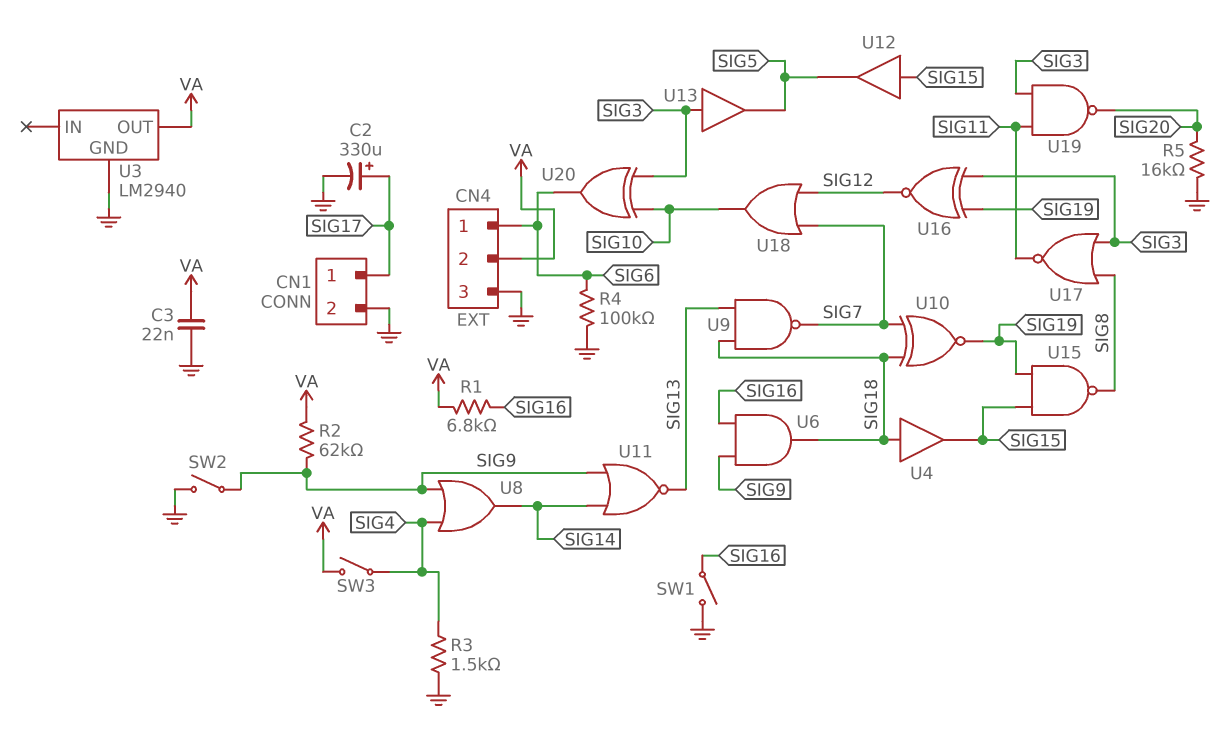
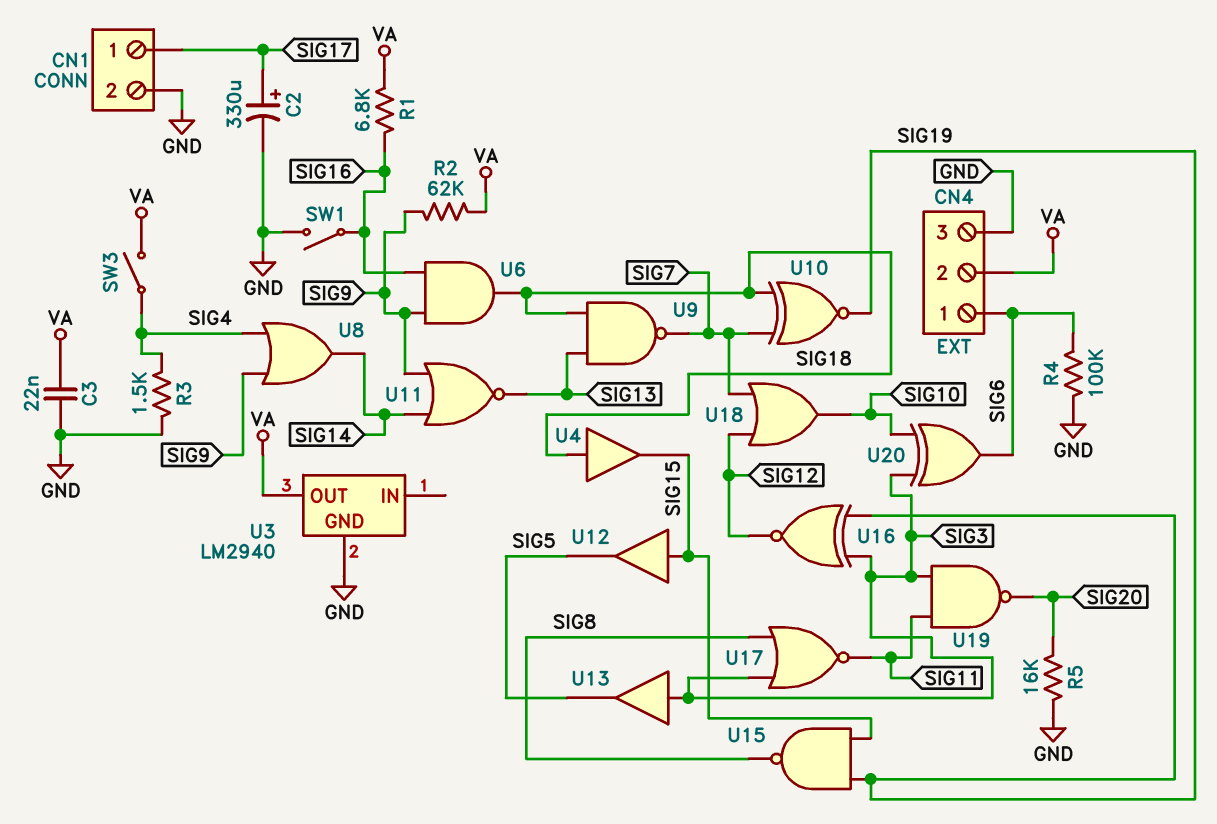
SW2: switch (GND, SIG9) -> none

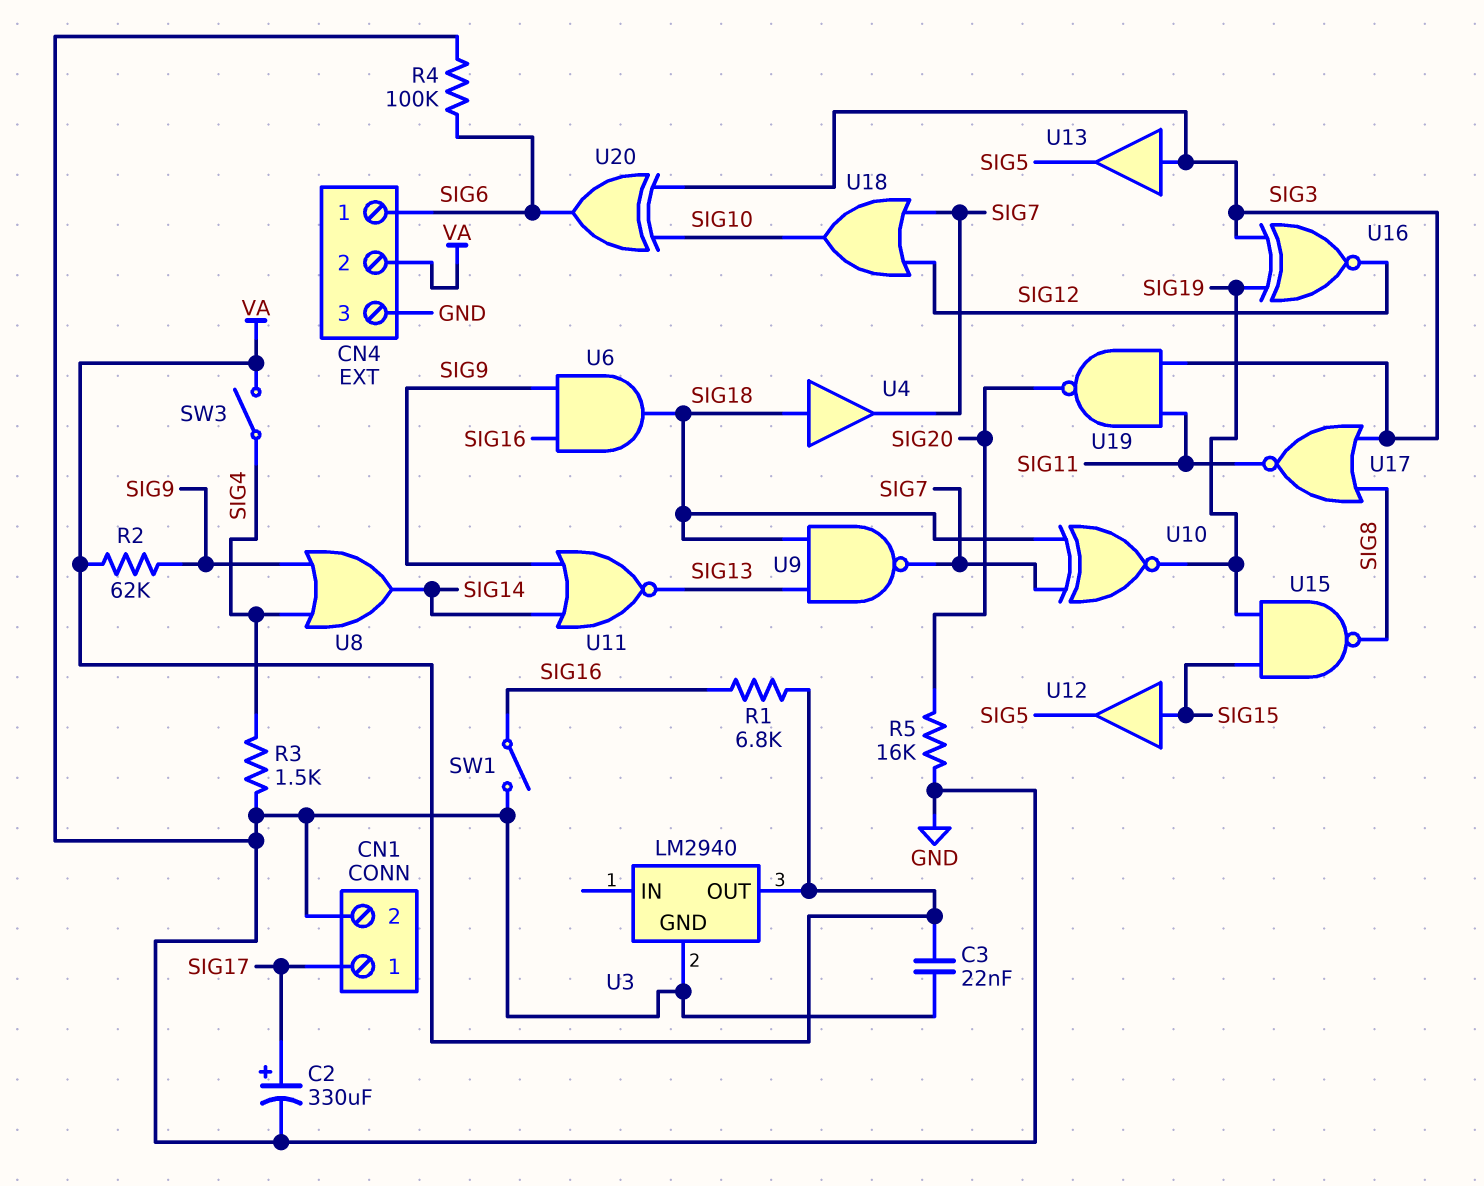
U4: buffer (in SIG18, out SIG15) -> buffer (in SIG18, out SIG7)

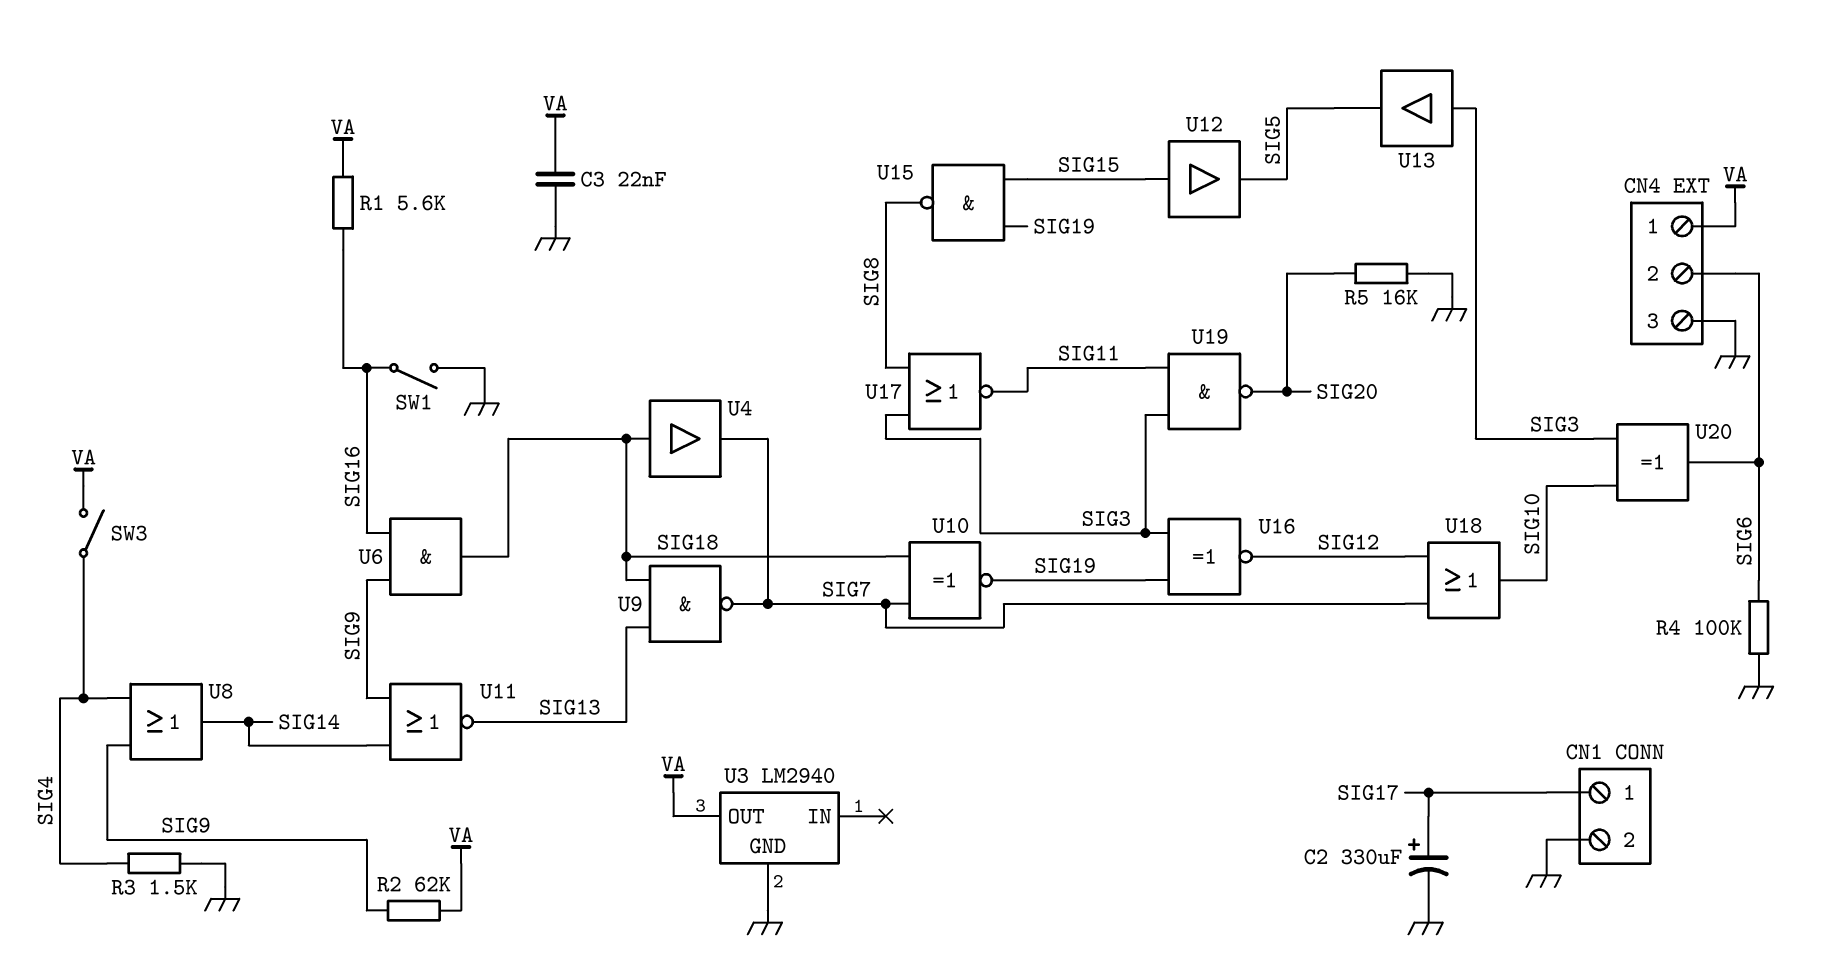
CN4 pin 1: SIG6 -> VA
CN4 pin 2: VA -> SIG6
R1: 6.8k (SIG16, VA) -> 5.6k (SIG16, VA)

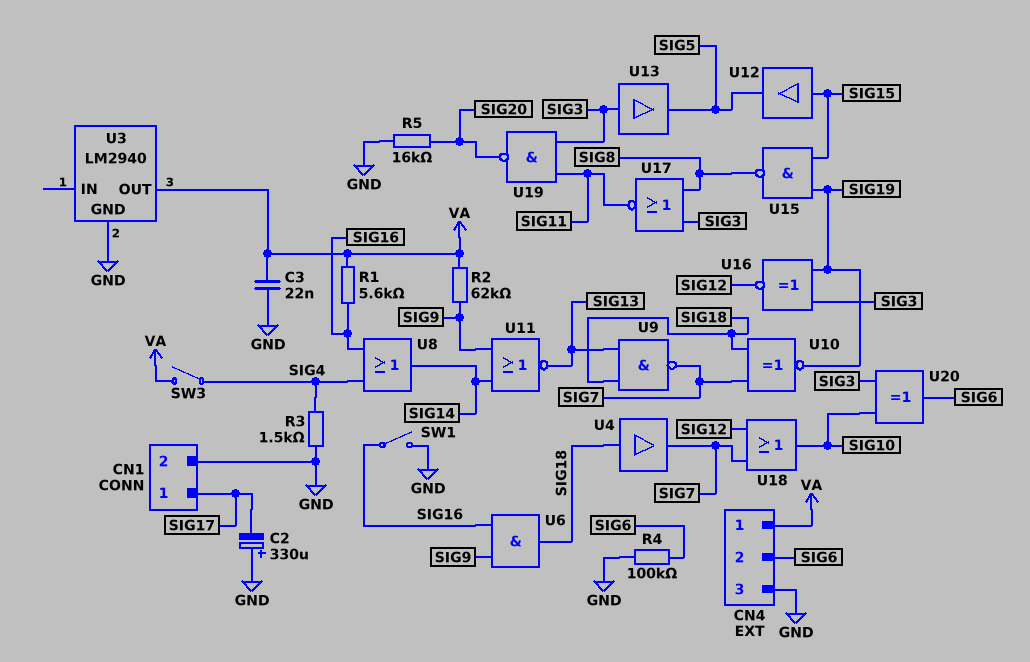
C2: 330uF (plus SIG17, minus GND) -> 330uF (plus GND, minus SIG17)
U8: OR (in SIG4, in SIG9, out SIG14) -> OR (in SIG4, in SIG16, out SIG14)

